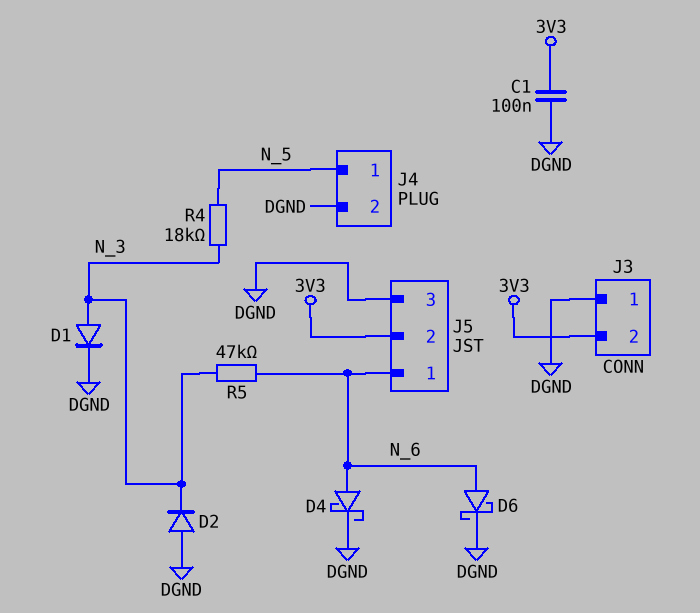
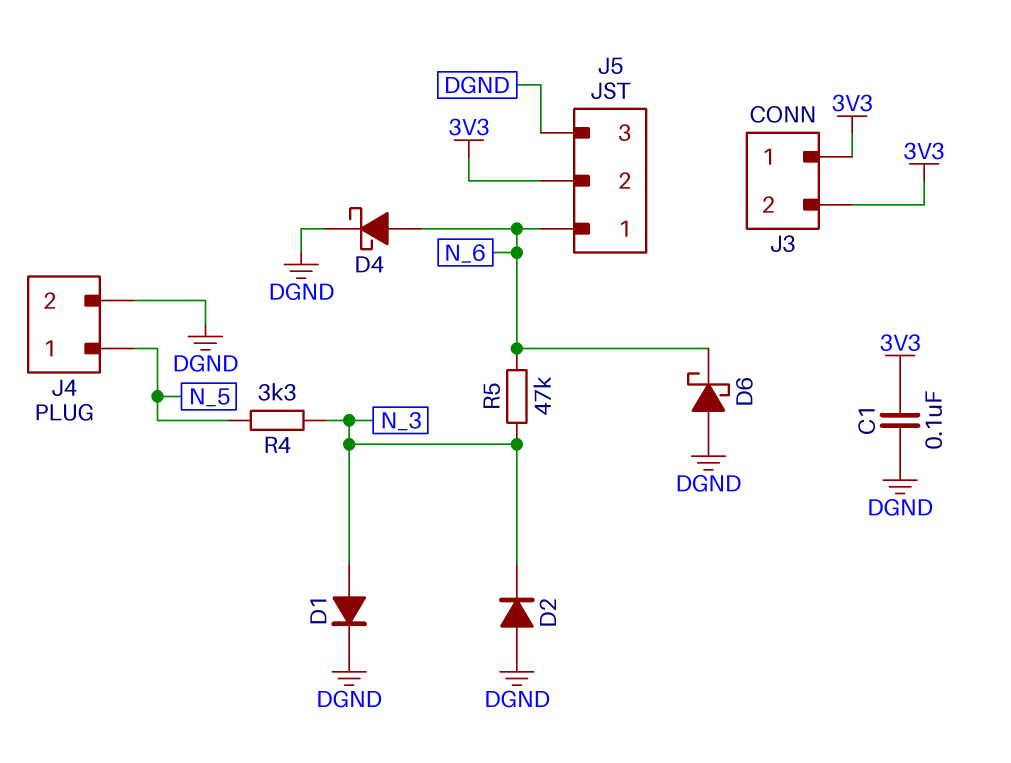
D6: schottky (A N_6, K DGND) -> schottky (A DGND, K N_6)
J3 pin 1: DGND -> 3V3
R4: 18k (N_3, N_5) -> 3.3k (N_3, N_5)

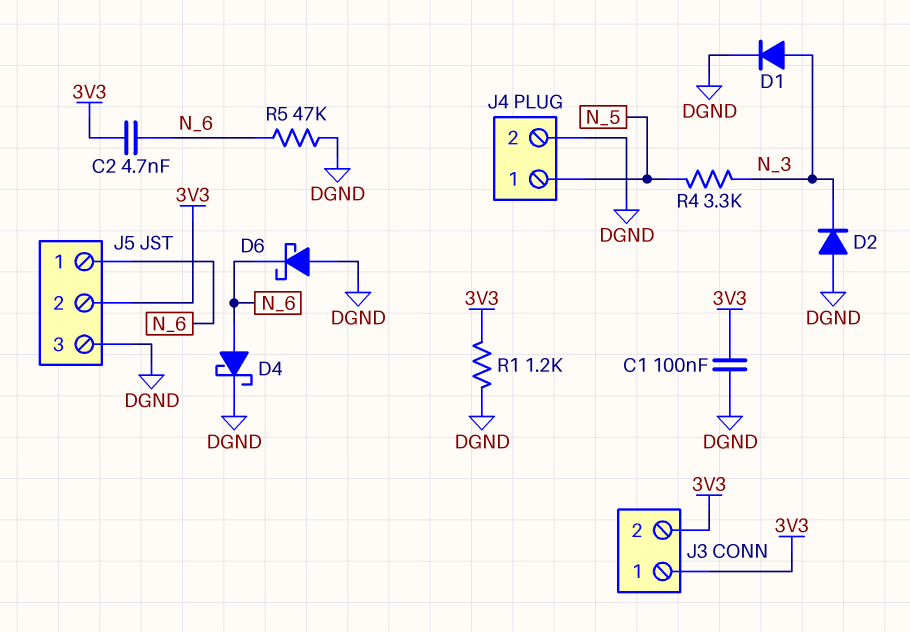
C2: none -> 4.7nF (3V3, N_6)
R1: none -> 1.2k (3V3, DGND)
R5: 47k (N_3, N_6) -> 47k (DGND, N_6)

